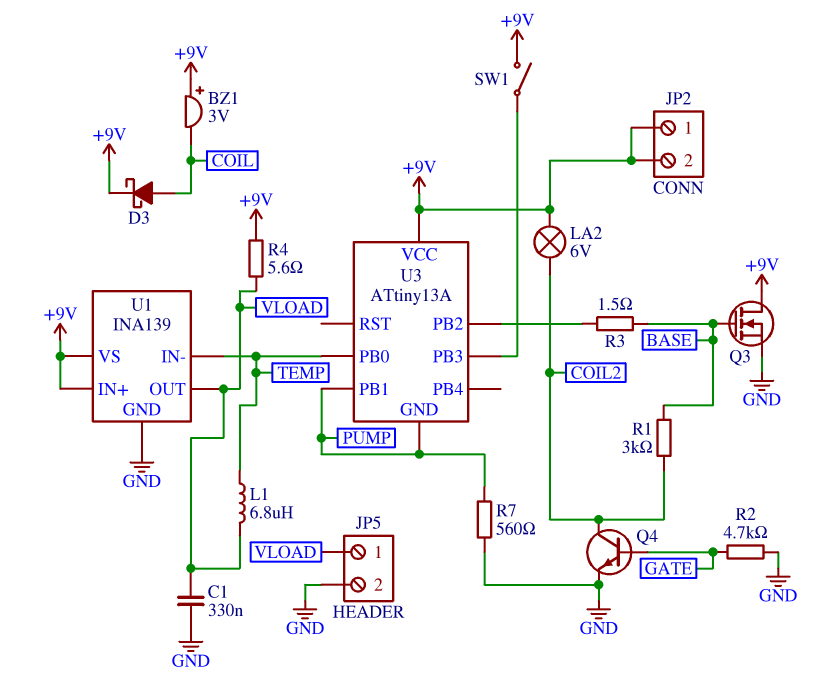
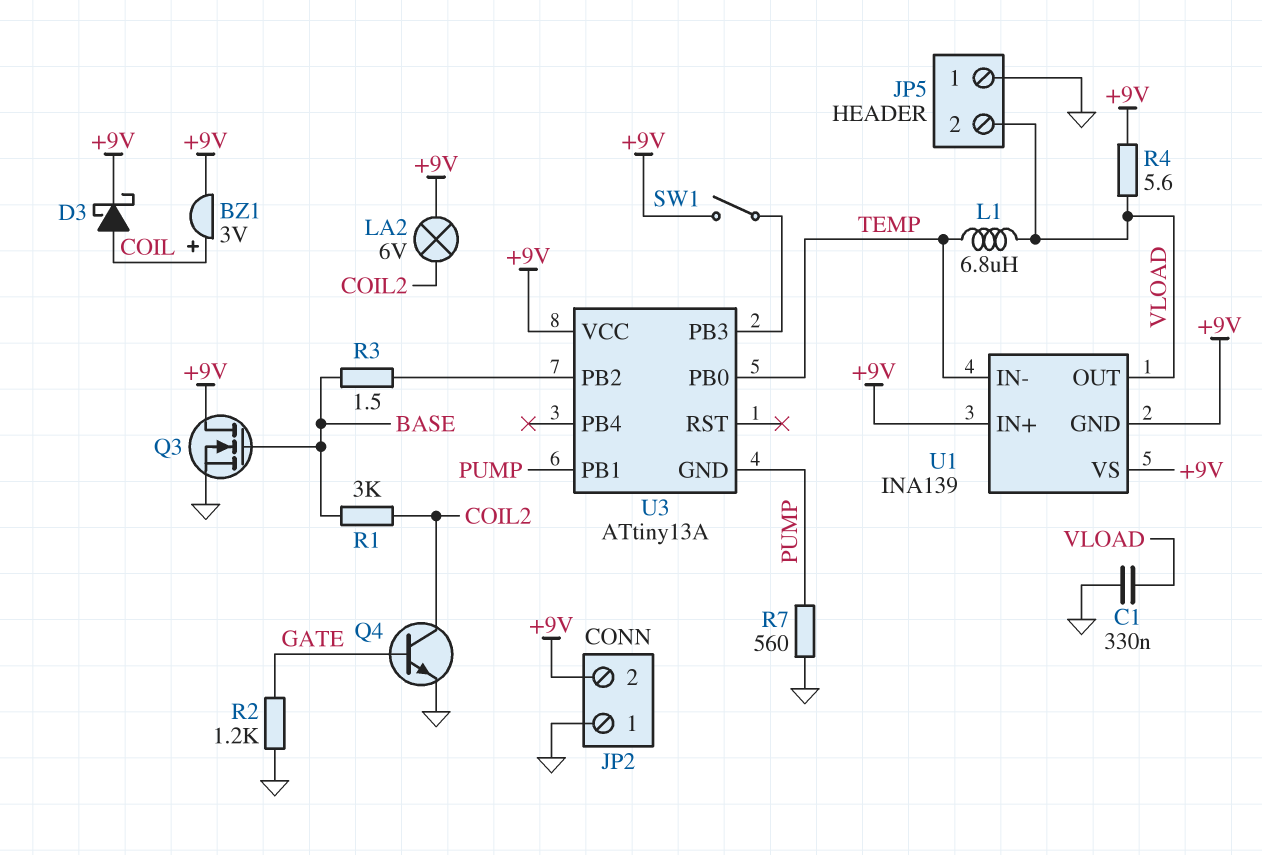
BZ1: buzzer 3V (plus +9V, minus COIL) -> buzzer 3V (plus COIL, minus +9V)
JP2 pin 1: +9V -> GND
JP5 pin 1: VLOAD -> GND
JP5 pin 2: GND -> VLOAD
R2: 4.7k (GATE, GND) -> 1.2k (GATE, GND)
U1 pin GND: GND -> +9V

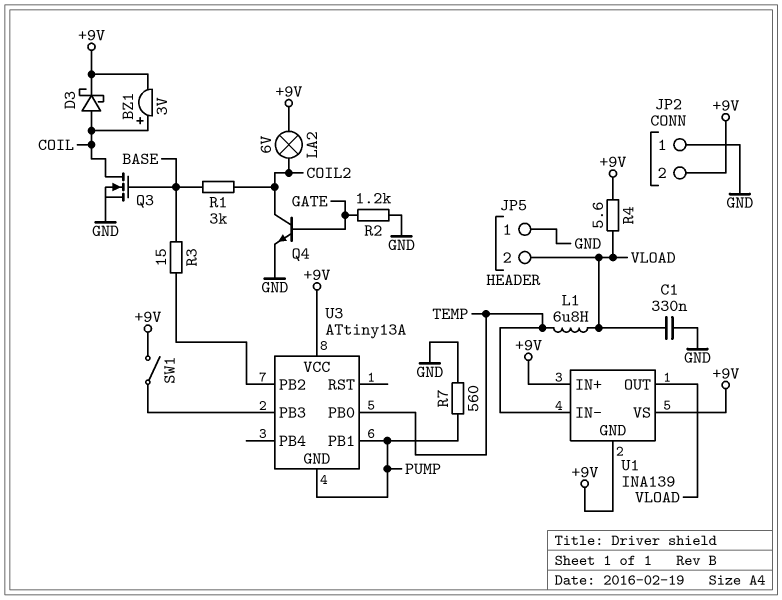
Q3: NMOS (G BASE, D +9V, S GND) -> NMOS (G BASE, D COIL, S GND)
R3: 1.5 (BASE, U3/PB2) -> 15 (BASE, U3/PB2)

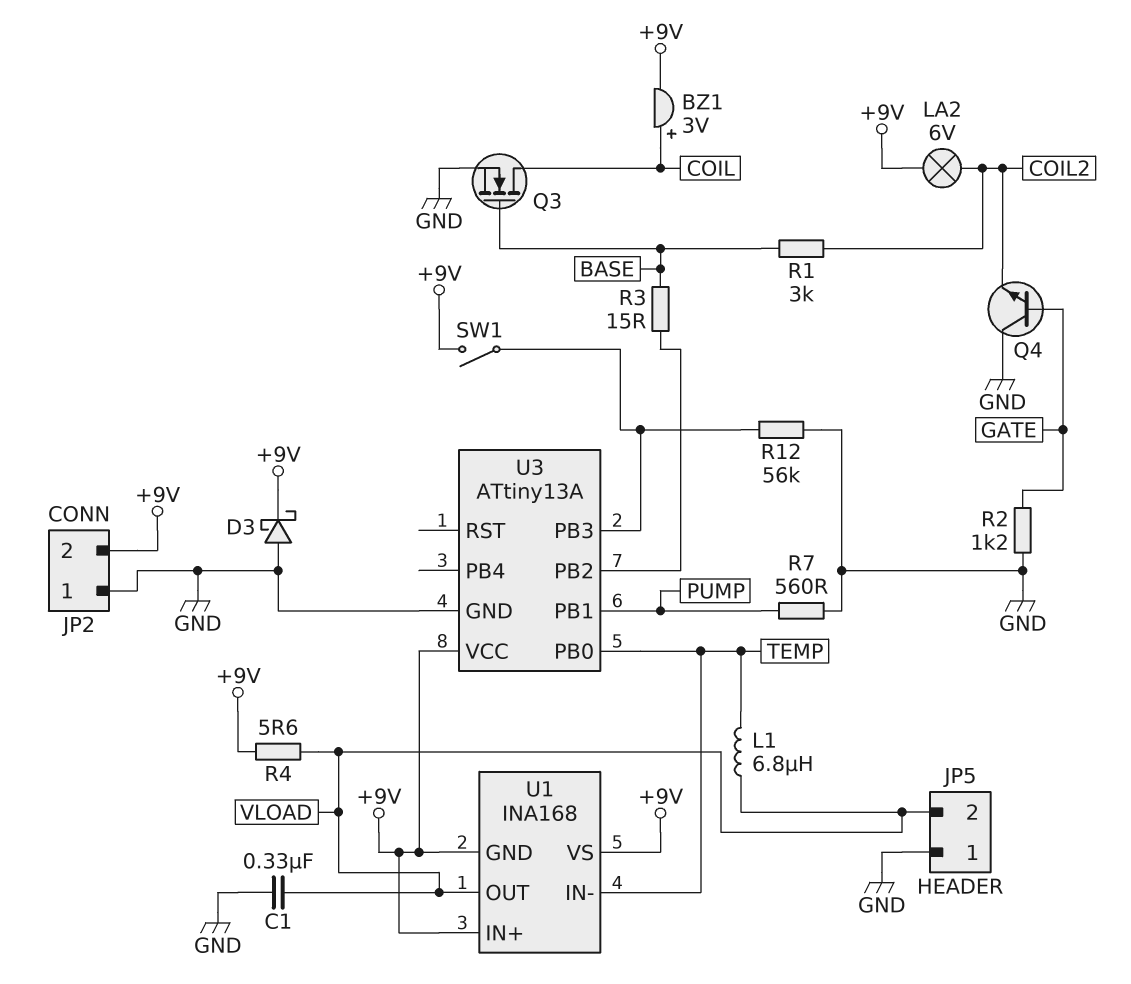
D3: schottky (A COIL, K +9V) -> schottky (A GND, K +9V)
Q4: NPN (B GATE, C COIL2, E GND) -> NPN (B GATE, C GND, E COIL2)
R12: none -> 56k (GND, U3/PB3)
U1: INA139 -> INA168
U3 pin GND: PUMP -> GND

